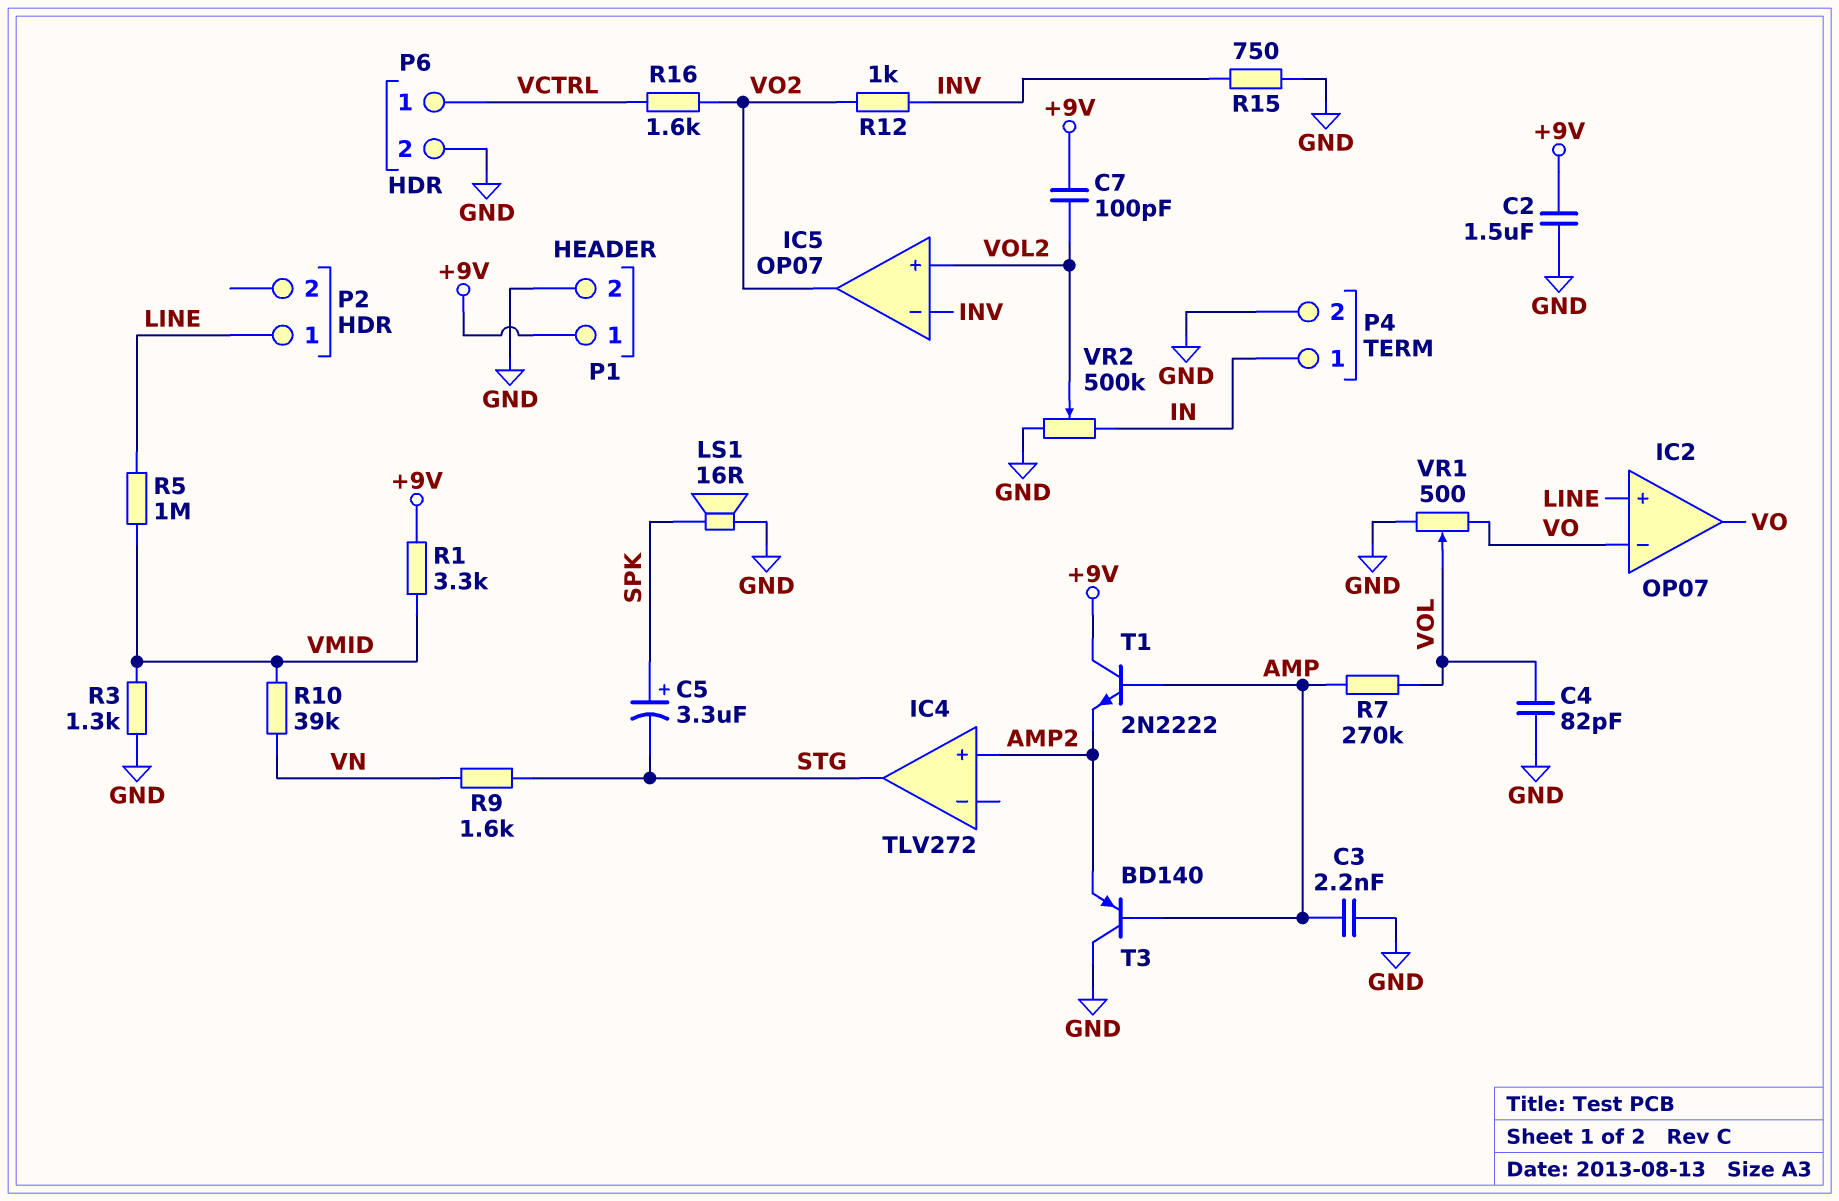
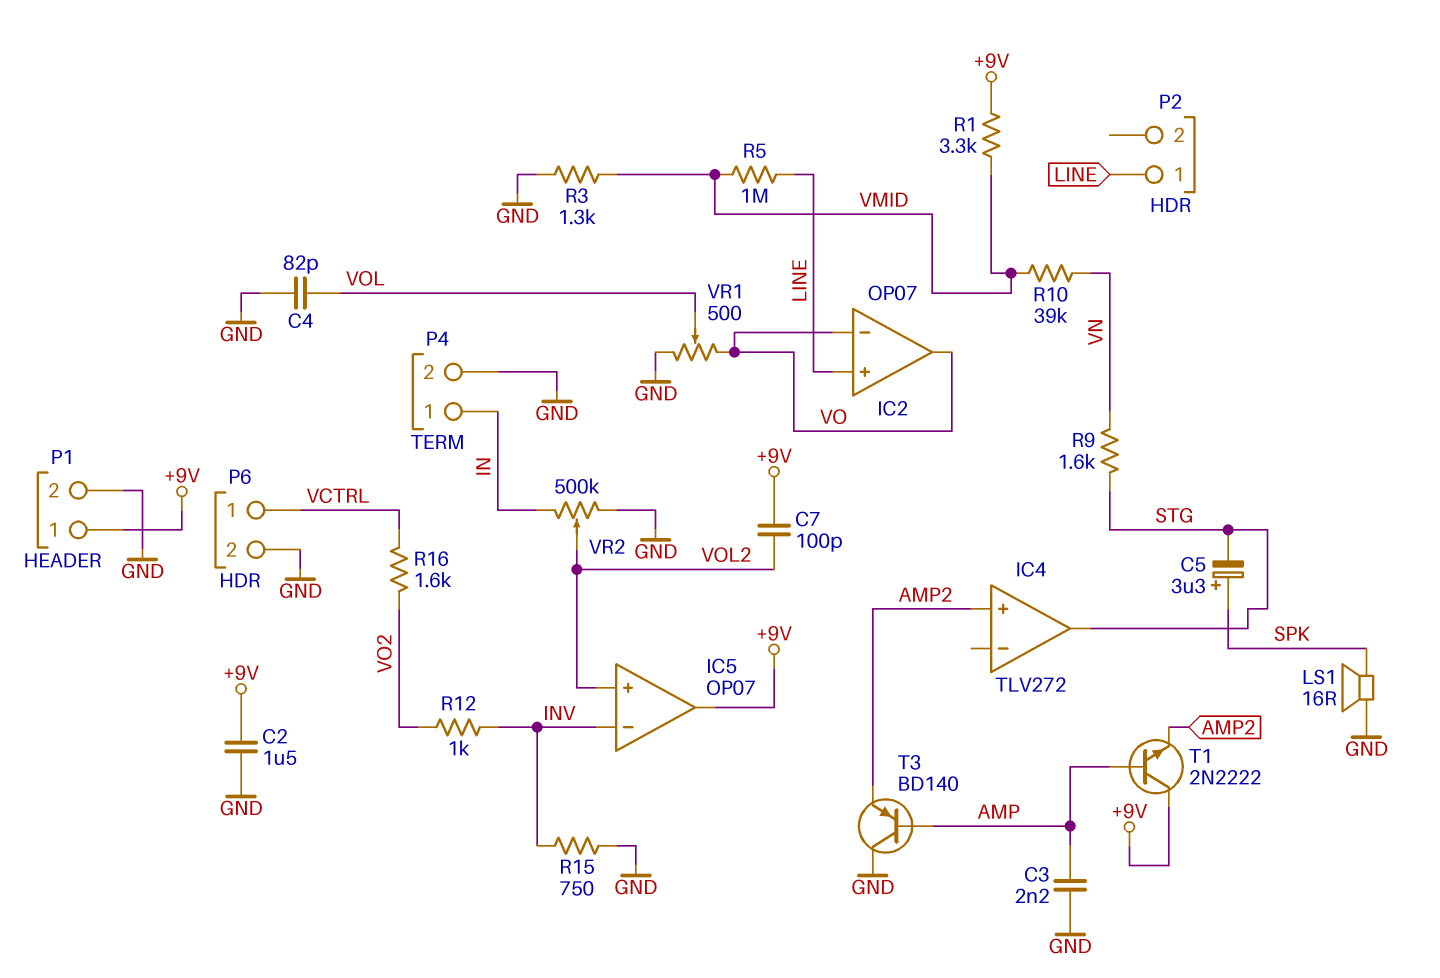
IC5 pin out: VO2 -> +9V
R7: 270k (AMP, VOL) -> none

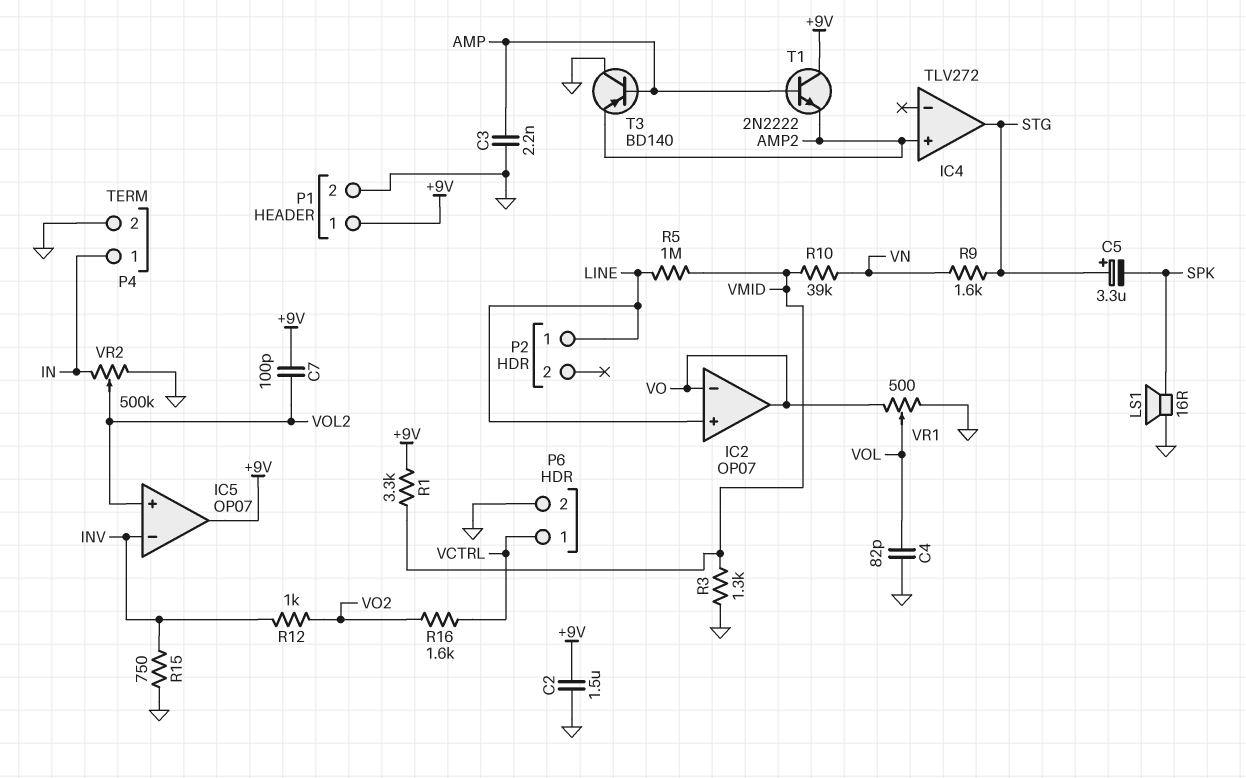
C5: 3.3uF (plus SPK, minus STG) -> 3.3uF (plus STG, minus SPK)

